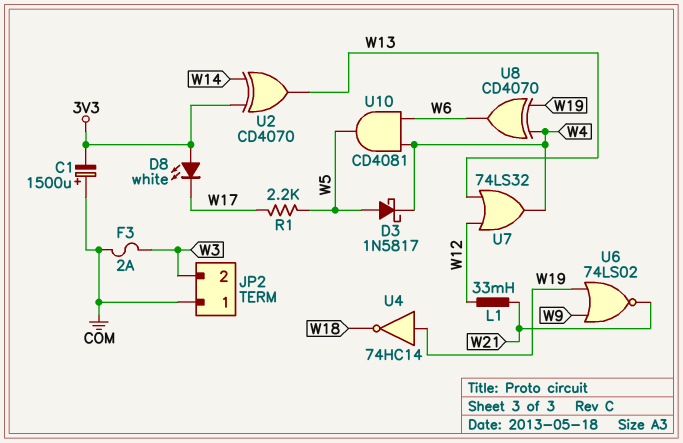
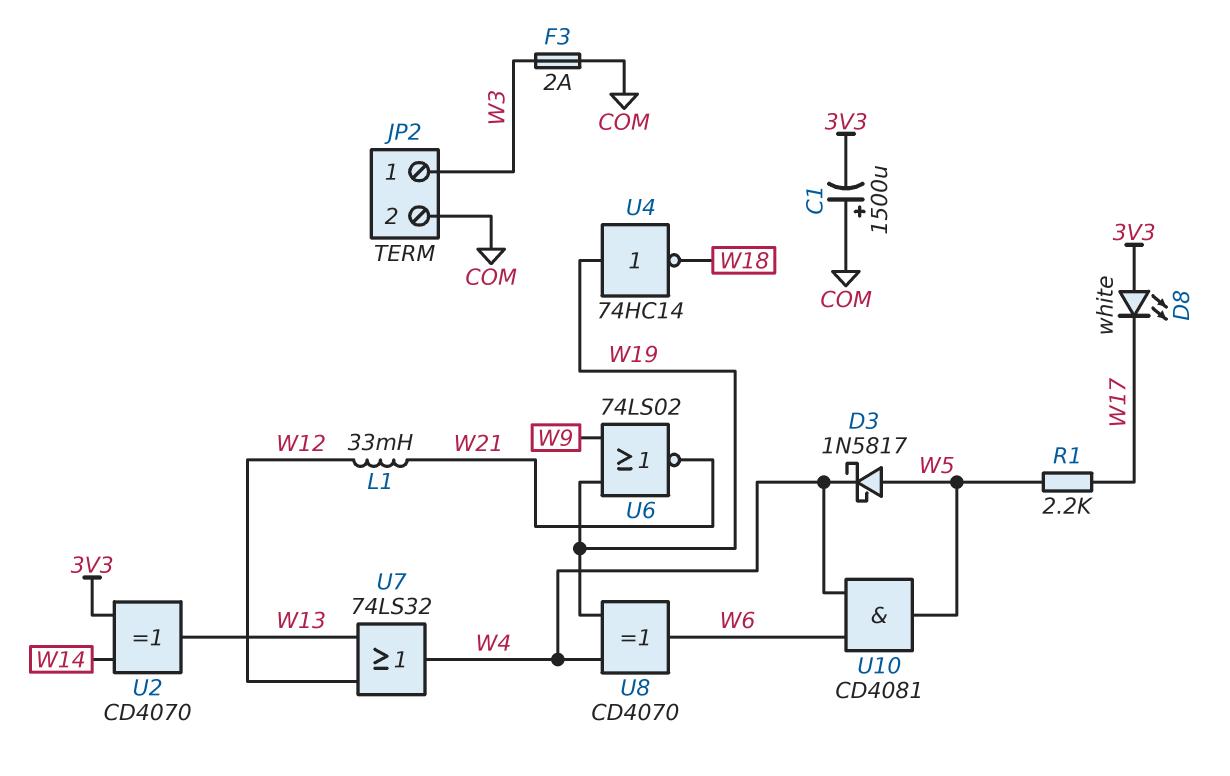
JP2 pin 1: COM -> W3
JP2 pin 2: W3 -> COM

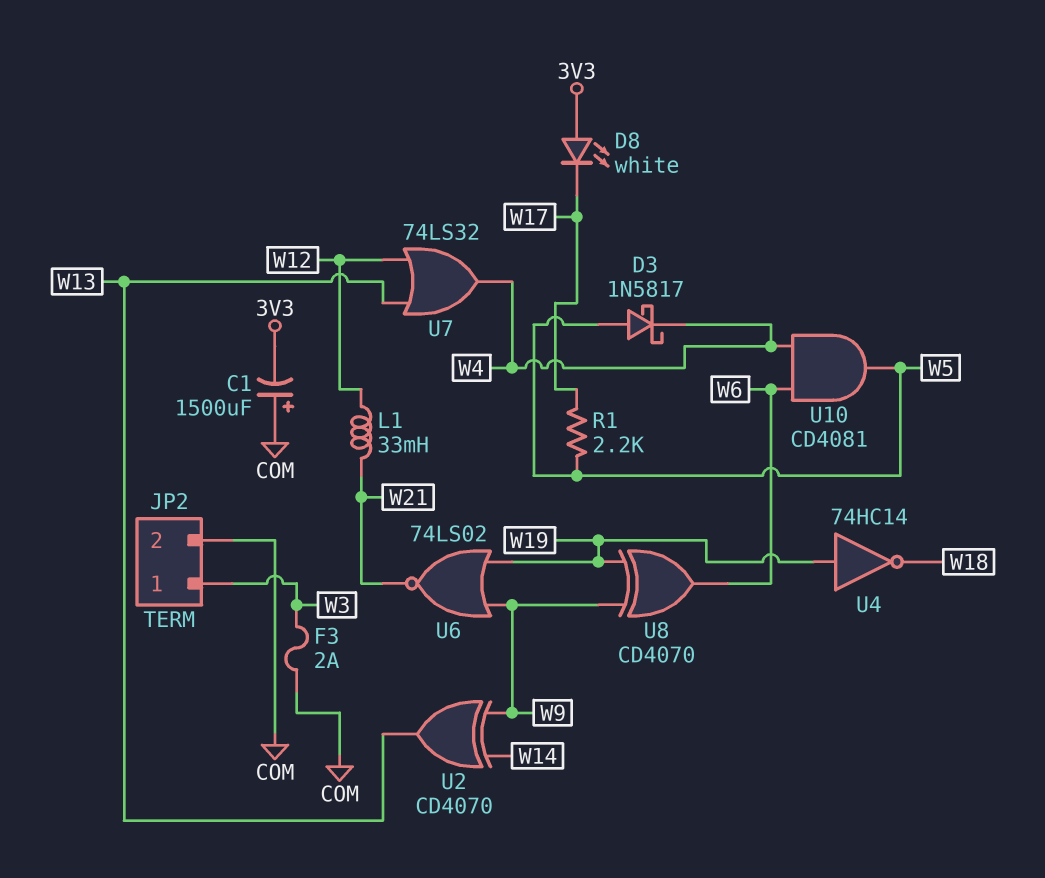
U2: XOR CD4070 (in 3V3, in W14, out W13) -> XOR CD4070 (in W9, in W14, out W13)
U8: XOR CD4070 (in W4, in W19, out W6) -> XOR CD4070 (in W9, in W19, out W6)

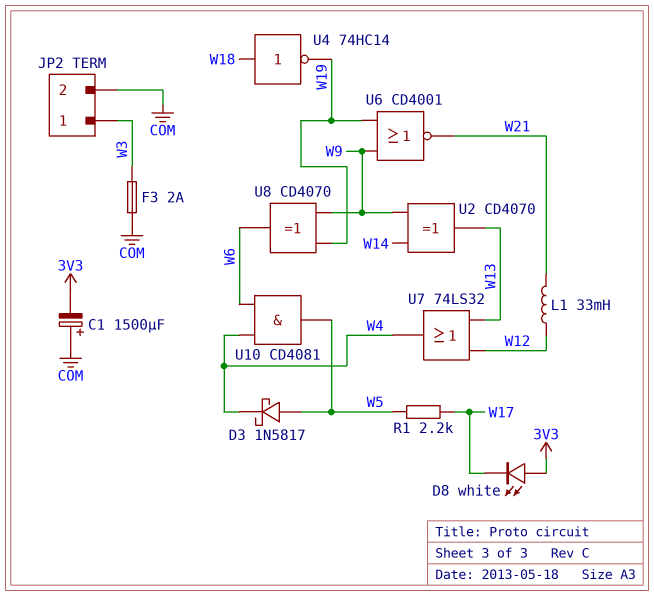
U4: NOT 74HC14 (in W19, out W18) -> NOT 74HC14 (in W18, out W19)
U6: NOR 74LS02 (in W9, in W19, out W21) -> NOR CD4001 (in W9, in W19, out W21)

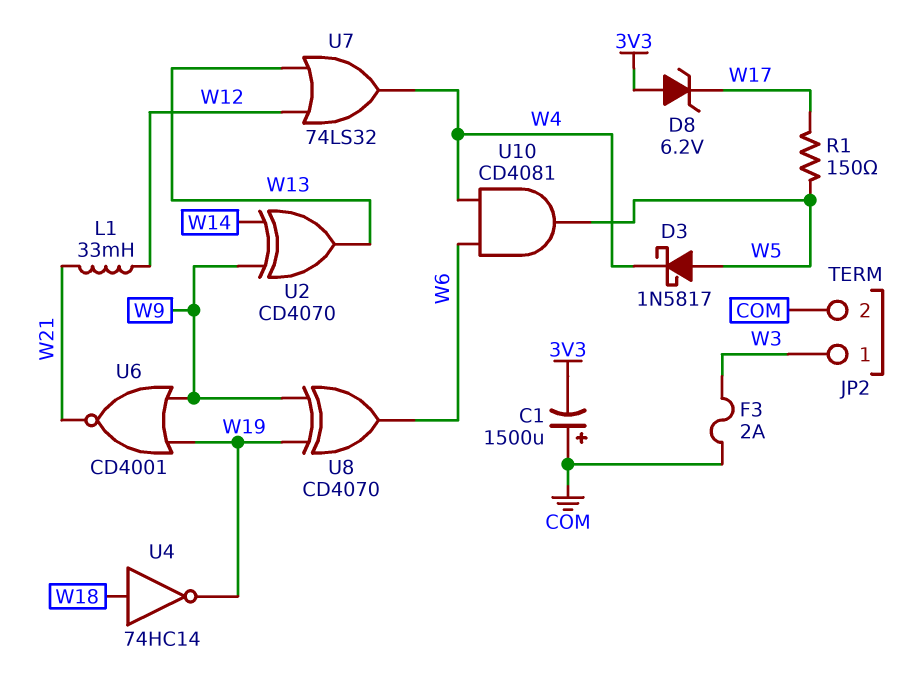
D8: LED white (A 3V3, K W17) -> zener 6.2V (A 3V3, K W17)
R1: 2.2k (W5, W17) -> 150 (W5, W17)

